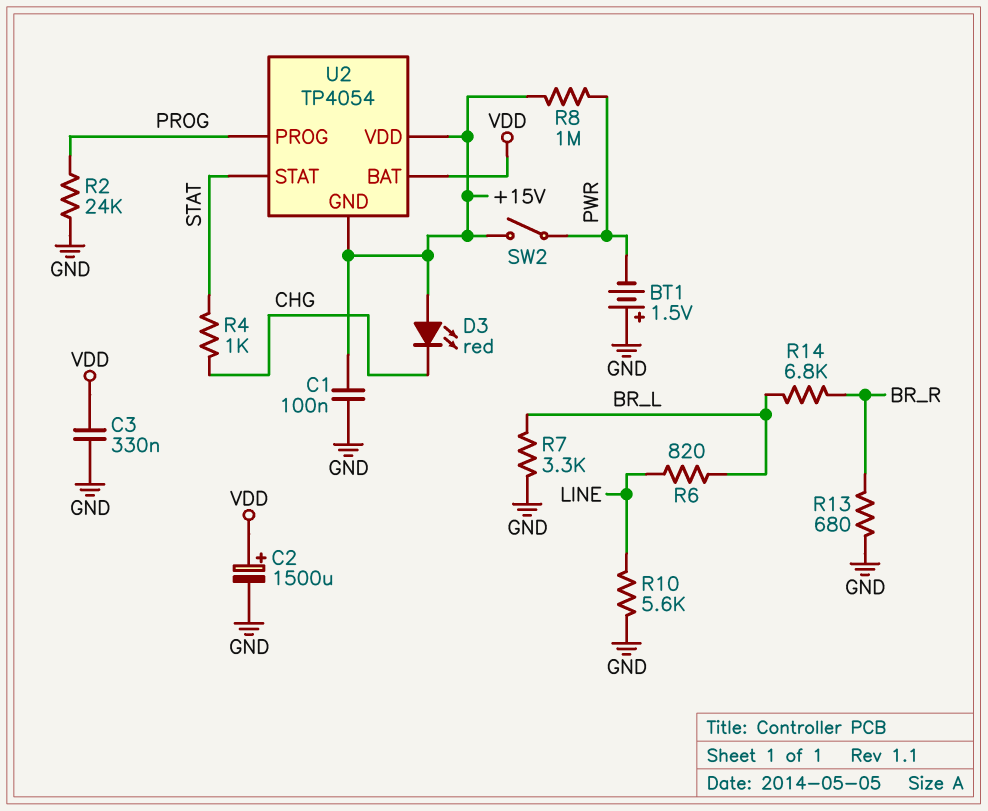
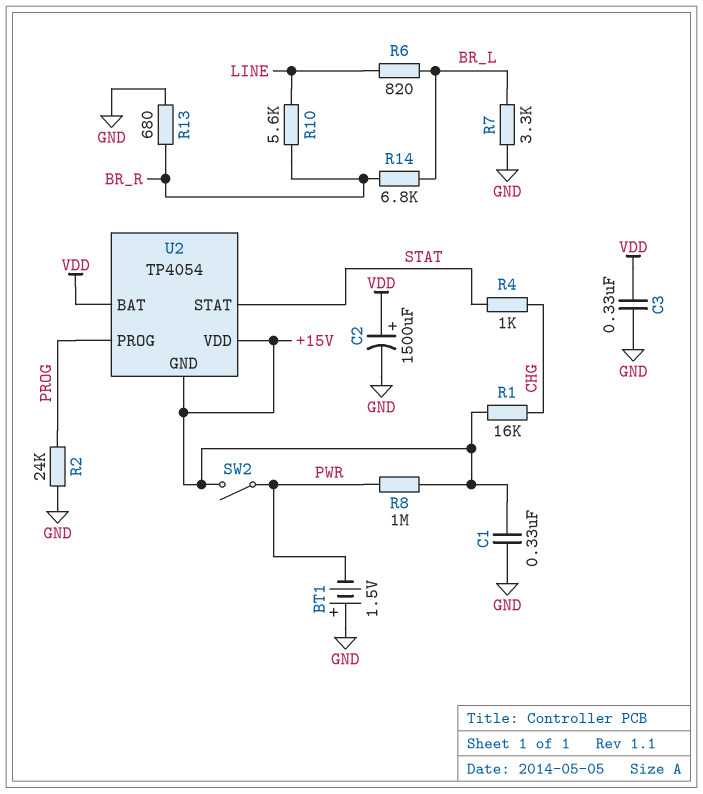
C1: 100nF (+15V, GND) -> 330nF (+15V, GND)
D3: LED red (A +15V, K CHG) -> none
R1: none -> 16k (+15V, CHG)
R10: 5.6k (GND, LINE) -> 5.6k (BR_R, LINE)

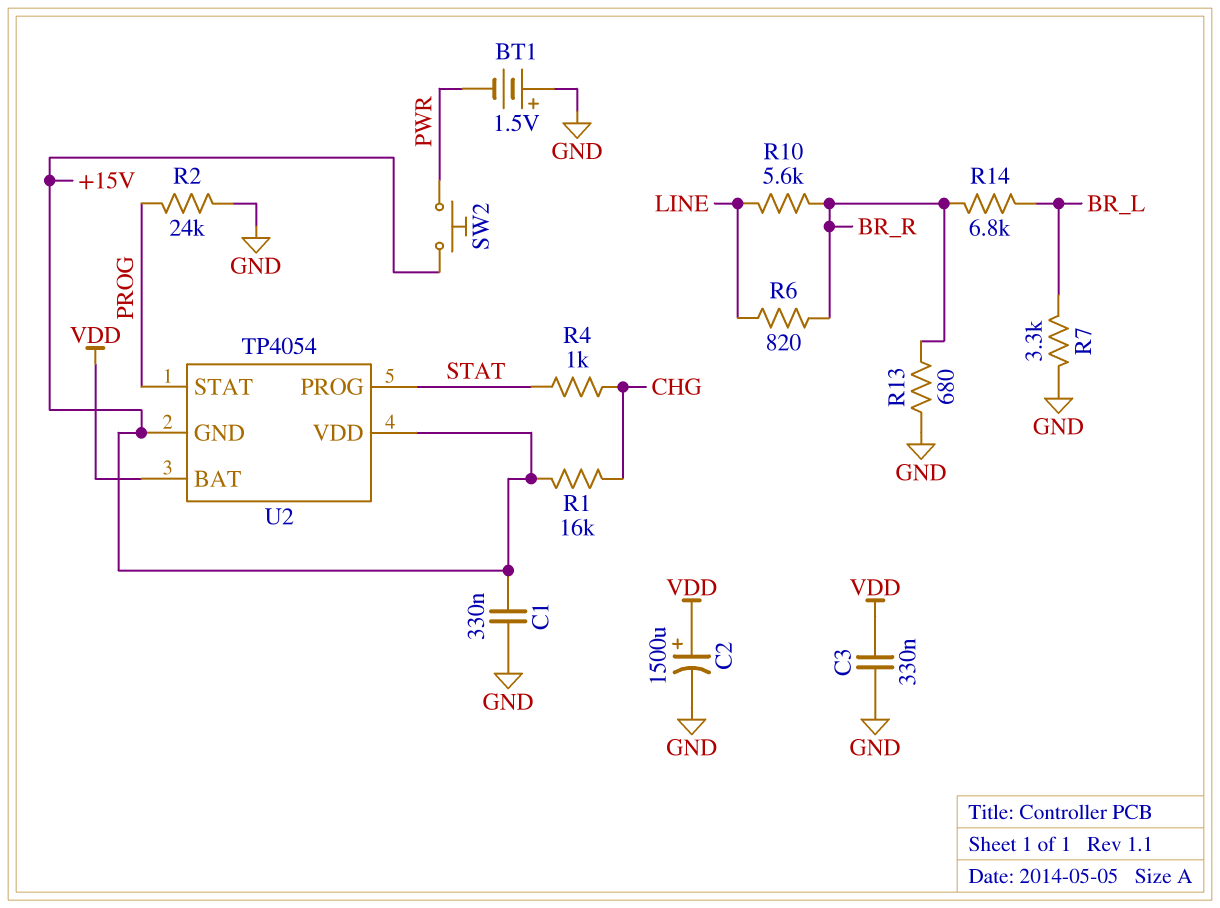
R6: 820 (BR_L, LINE) -> 820 (BR_R, LINE)
R8: 1M (+15V, PWR) -> none
SW2: switch (+15V, PWR) -> button (+15V, PWR)
U2 pin PROG: PROG -> STAT
U2 pin STAT: STAT -> PROG

